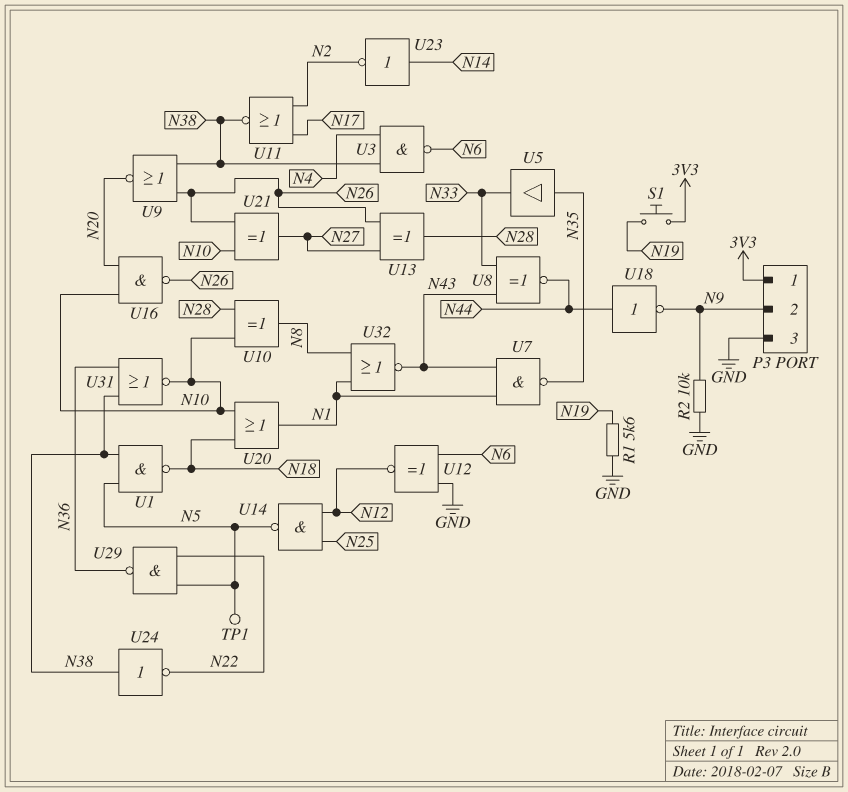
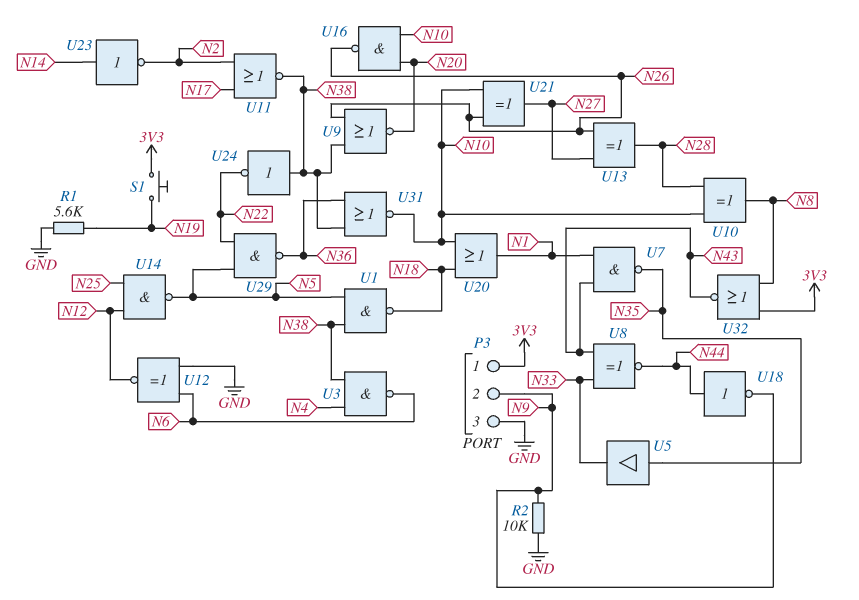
TP1: test point (N5) -> none
U32: NOR (in N1, in N8, out N43) -> NOR (in 3V3, in N8, out N43)

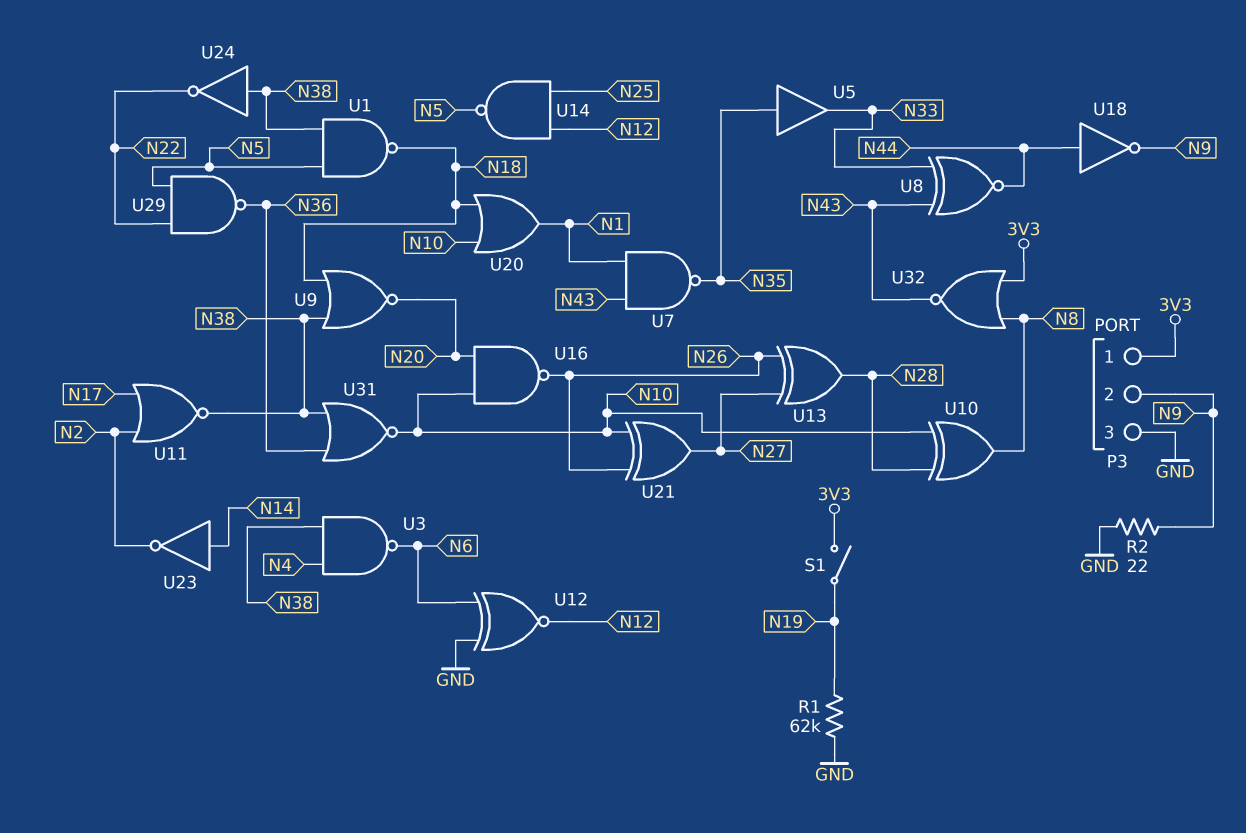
R1: 5.6k (GND, N19) -> 62k (GND, N19)
R2: 10k (GND, N9) -> 22 (GND, N9)
S1: button (3V3, N19) -> switch (3V3, N19)
U9: NOR (in N26, in N38, out N20) -> NOR (in N18, in N38, out N20)

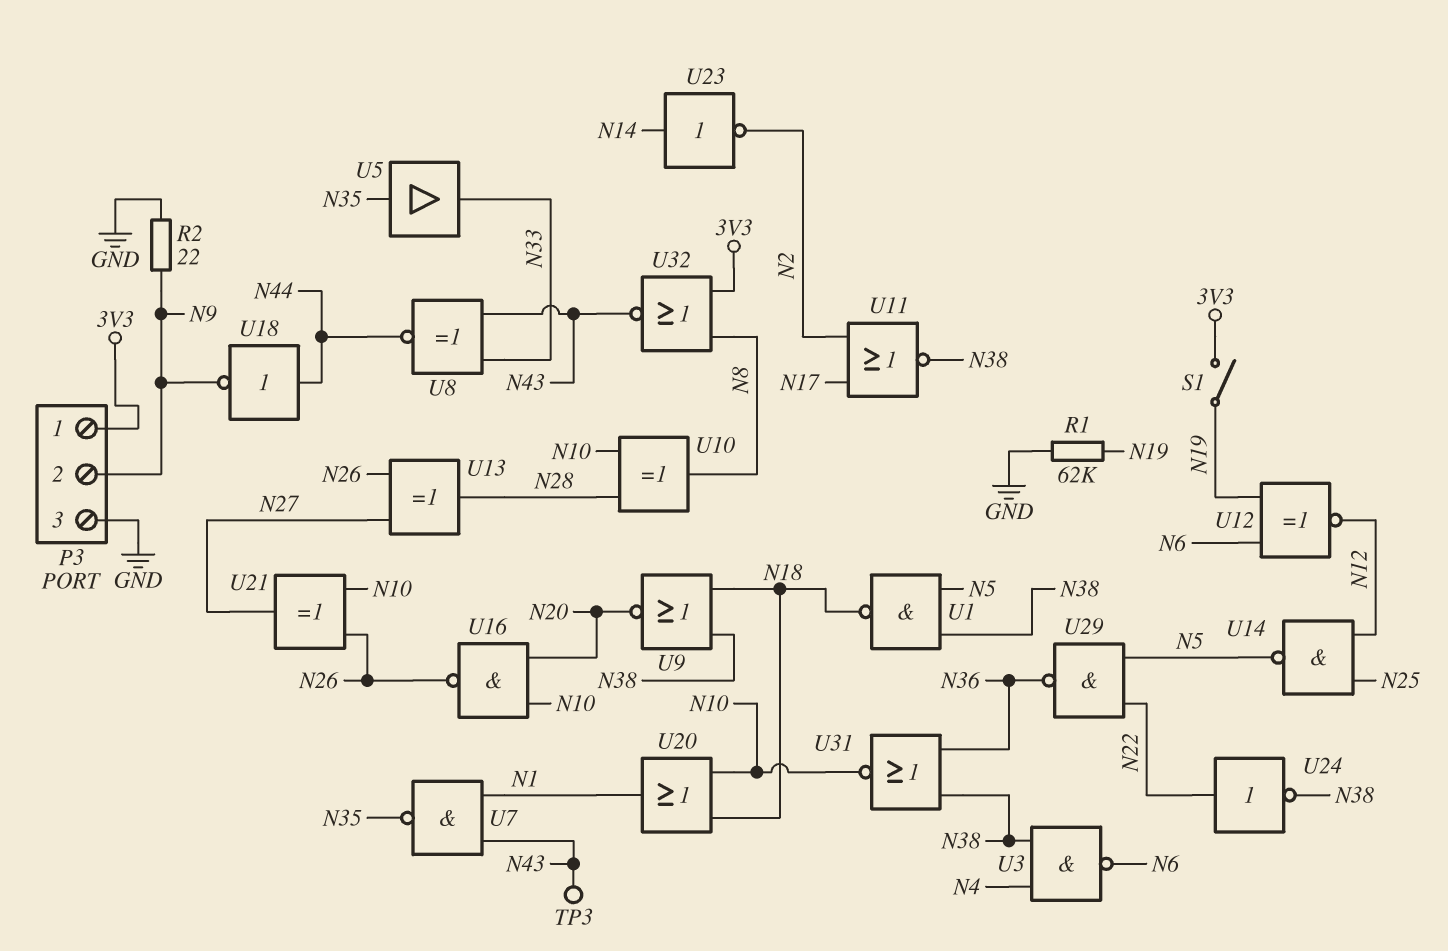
TP3: none -> test point (N43)
U12: XNOR (in GND, in N6, out N12) -> XNOR (in N6, in N19, out N12)
U24: NOT (in N38, out N22) -> NOT (in N22, out N38)

